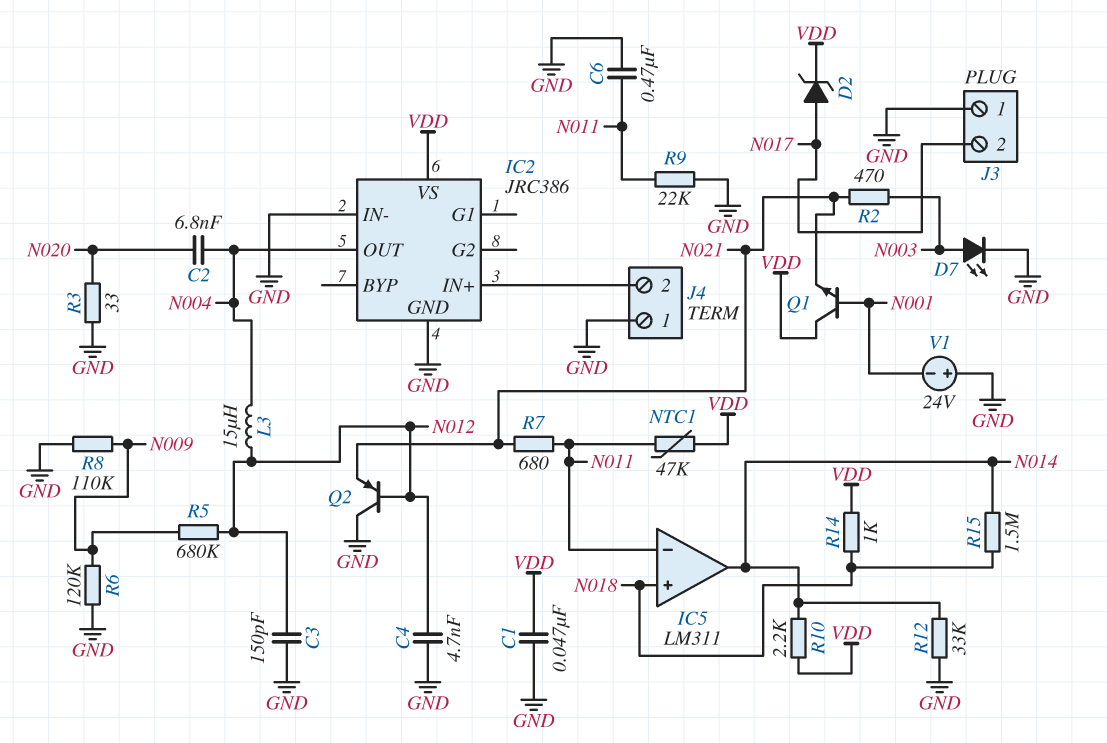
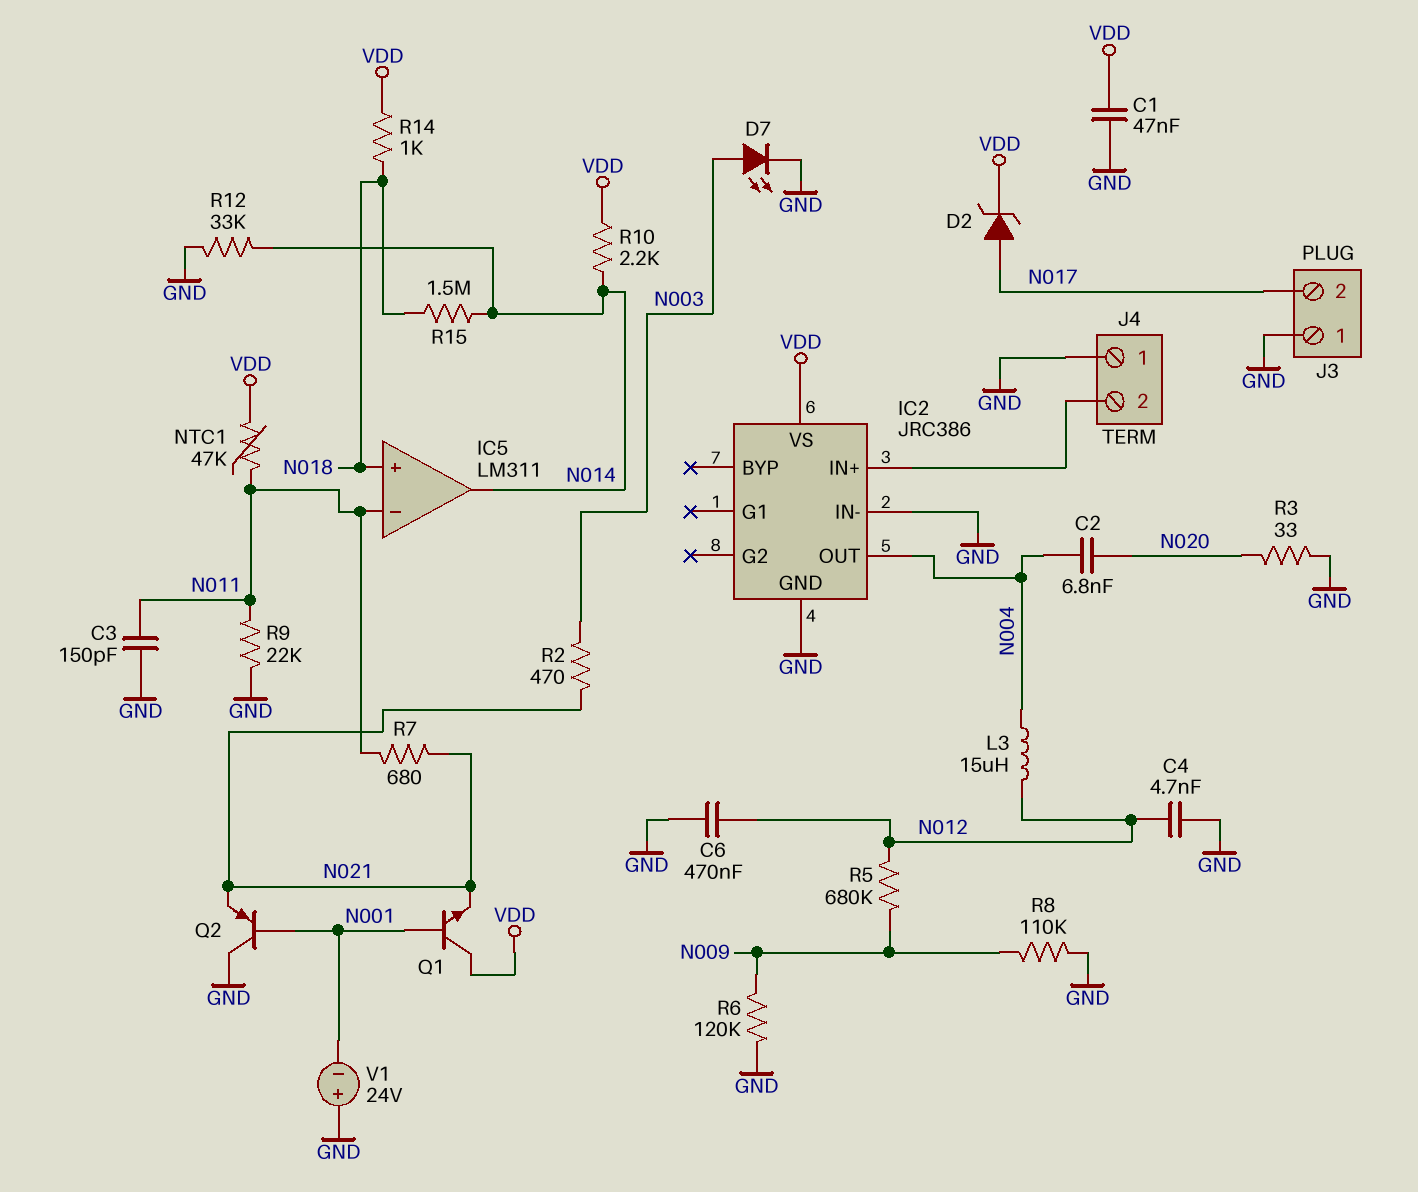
C3: 150pF (GND, N012) -> 150pF (GND, N011)
C6: 470nF (GND, N011) -> 470nF (GND, N012)
Q2: PNP (B N012, C GND, E N021) -> PNP (B N001, C GND, E N021)

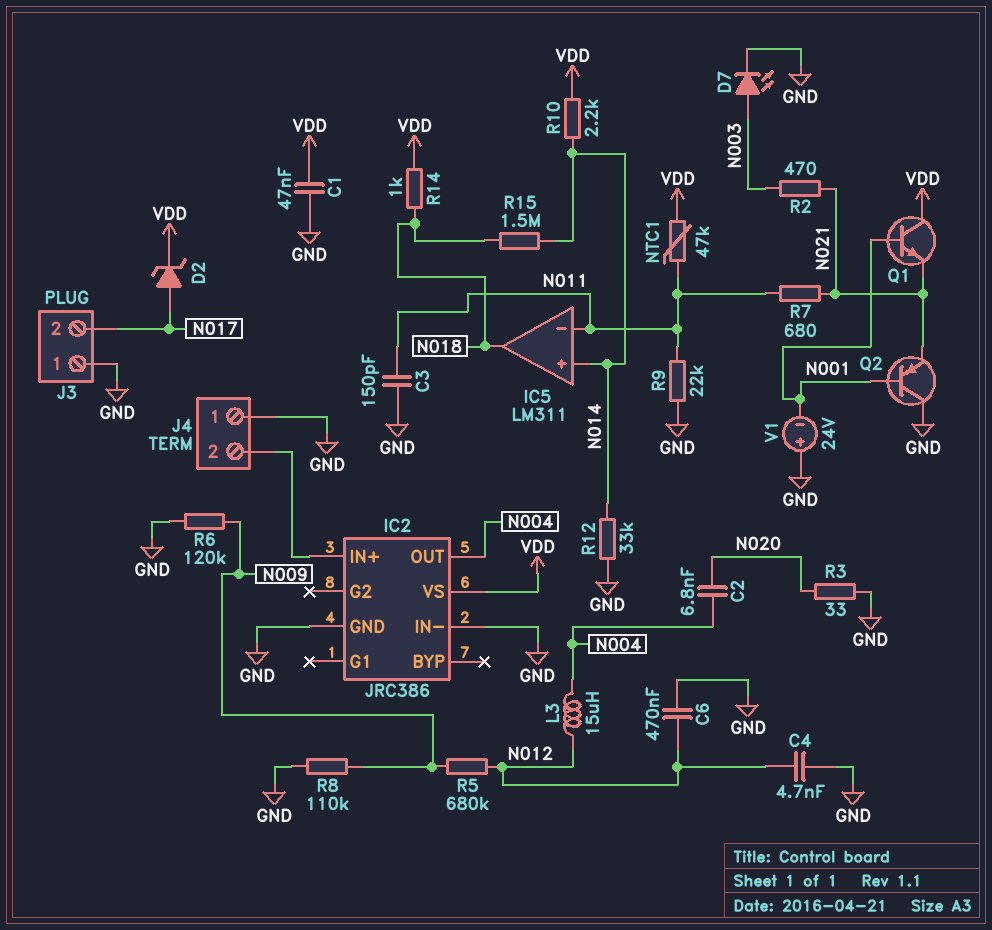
IC5 pin in+: N018 -> N014
IC5 pin out: N014 -> N018

